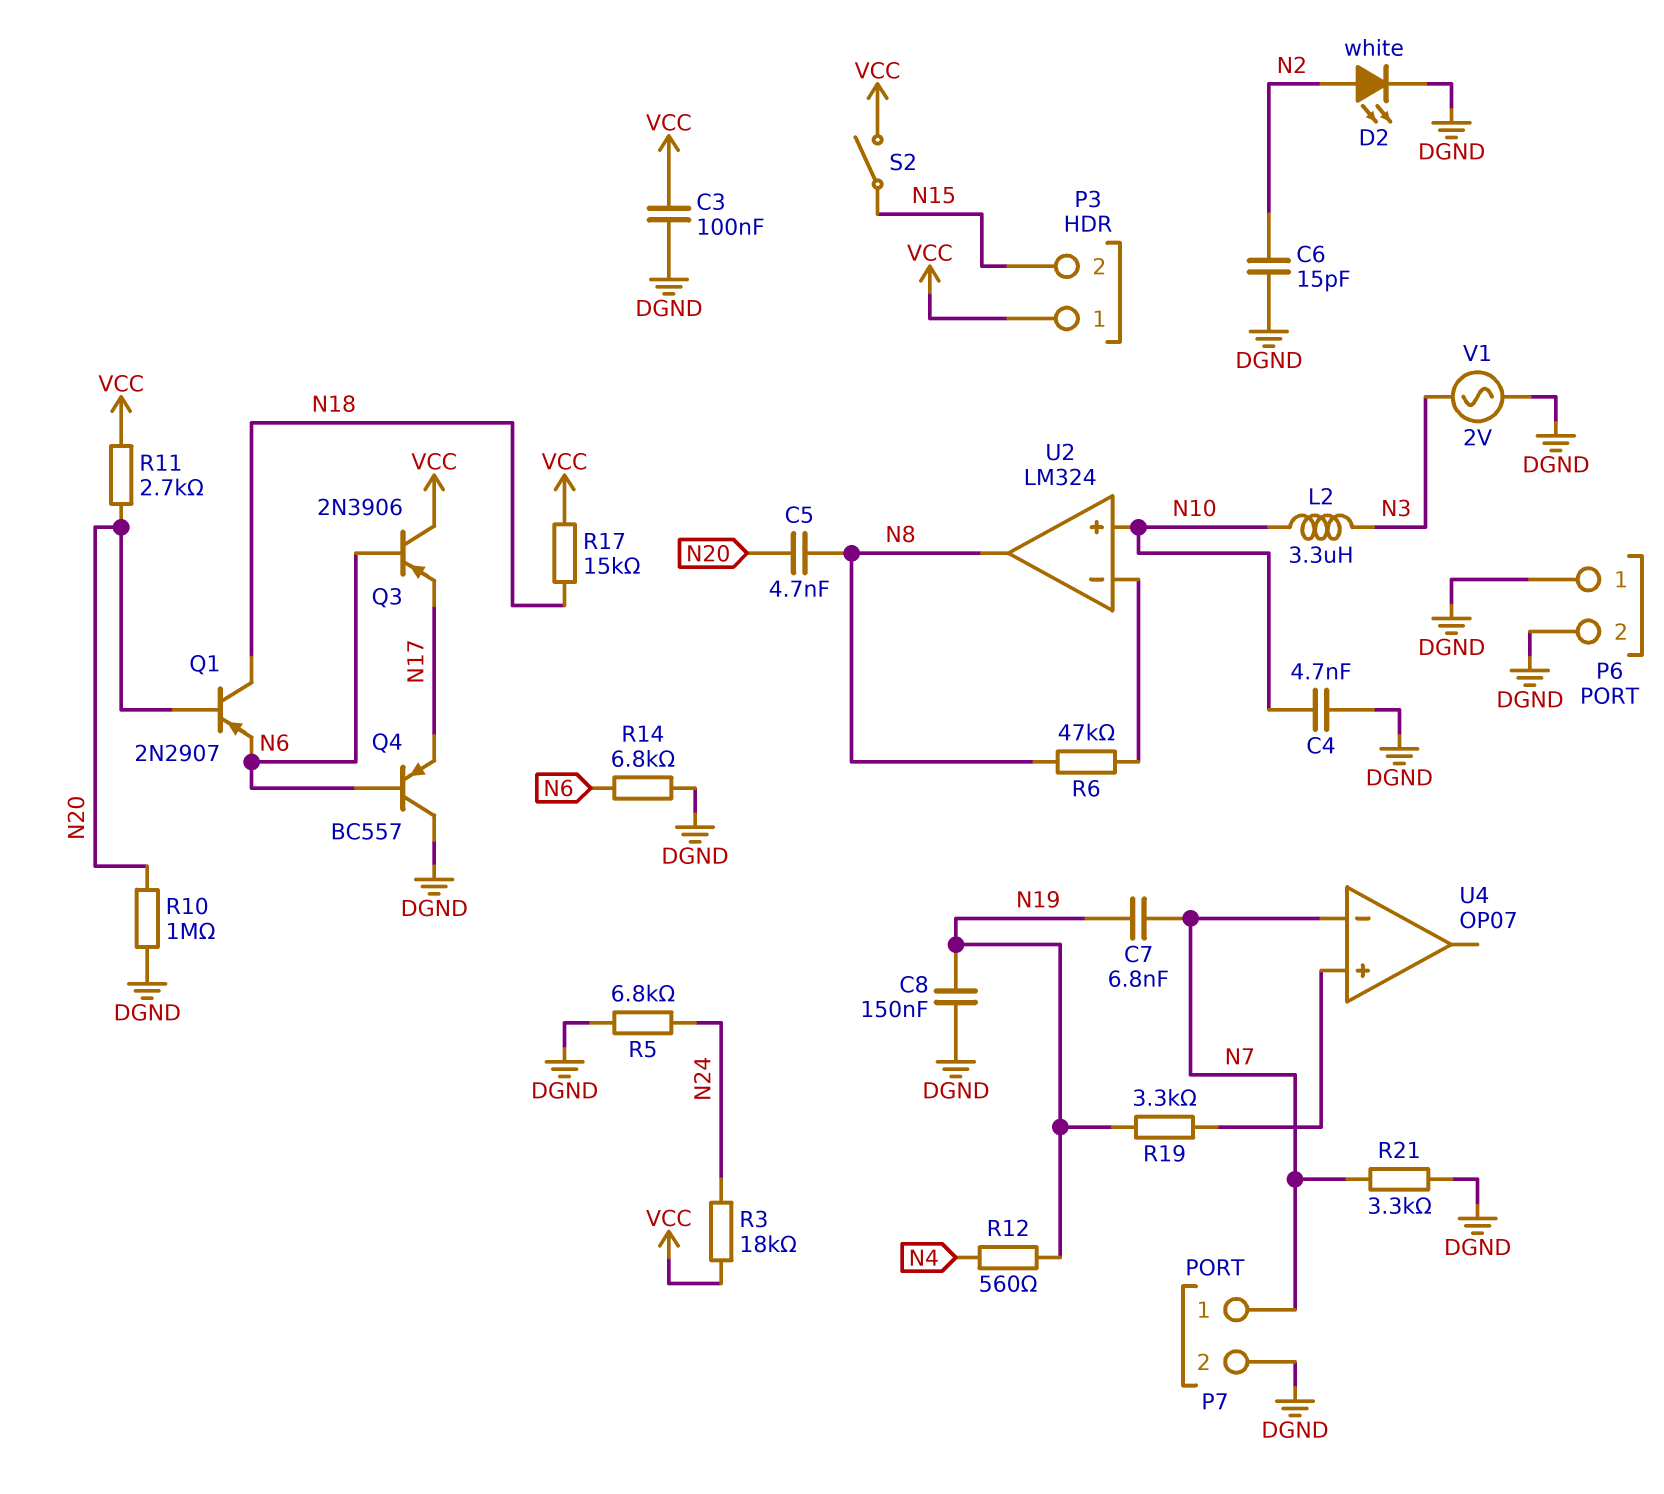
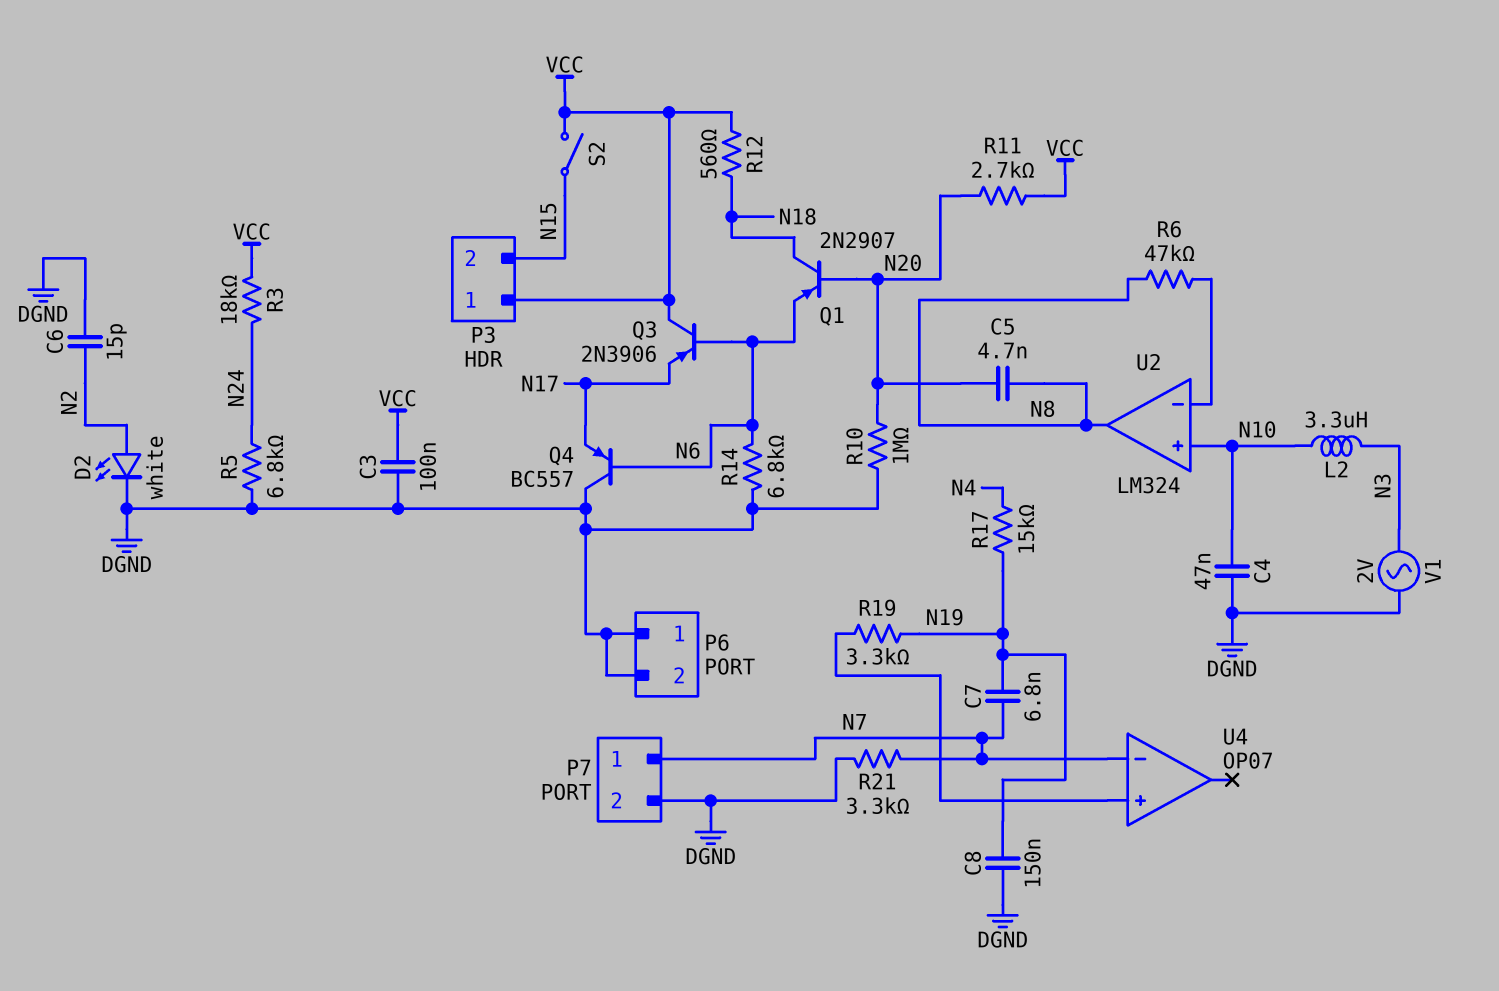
C4: 4.7nF (DGND, N10) -> 47nF (DGND, N10)
R12: 560 (N4, N19) -> 560 (N18, VCC)
R17: 15k (N18, VCC) -> 15k (N4, N19)

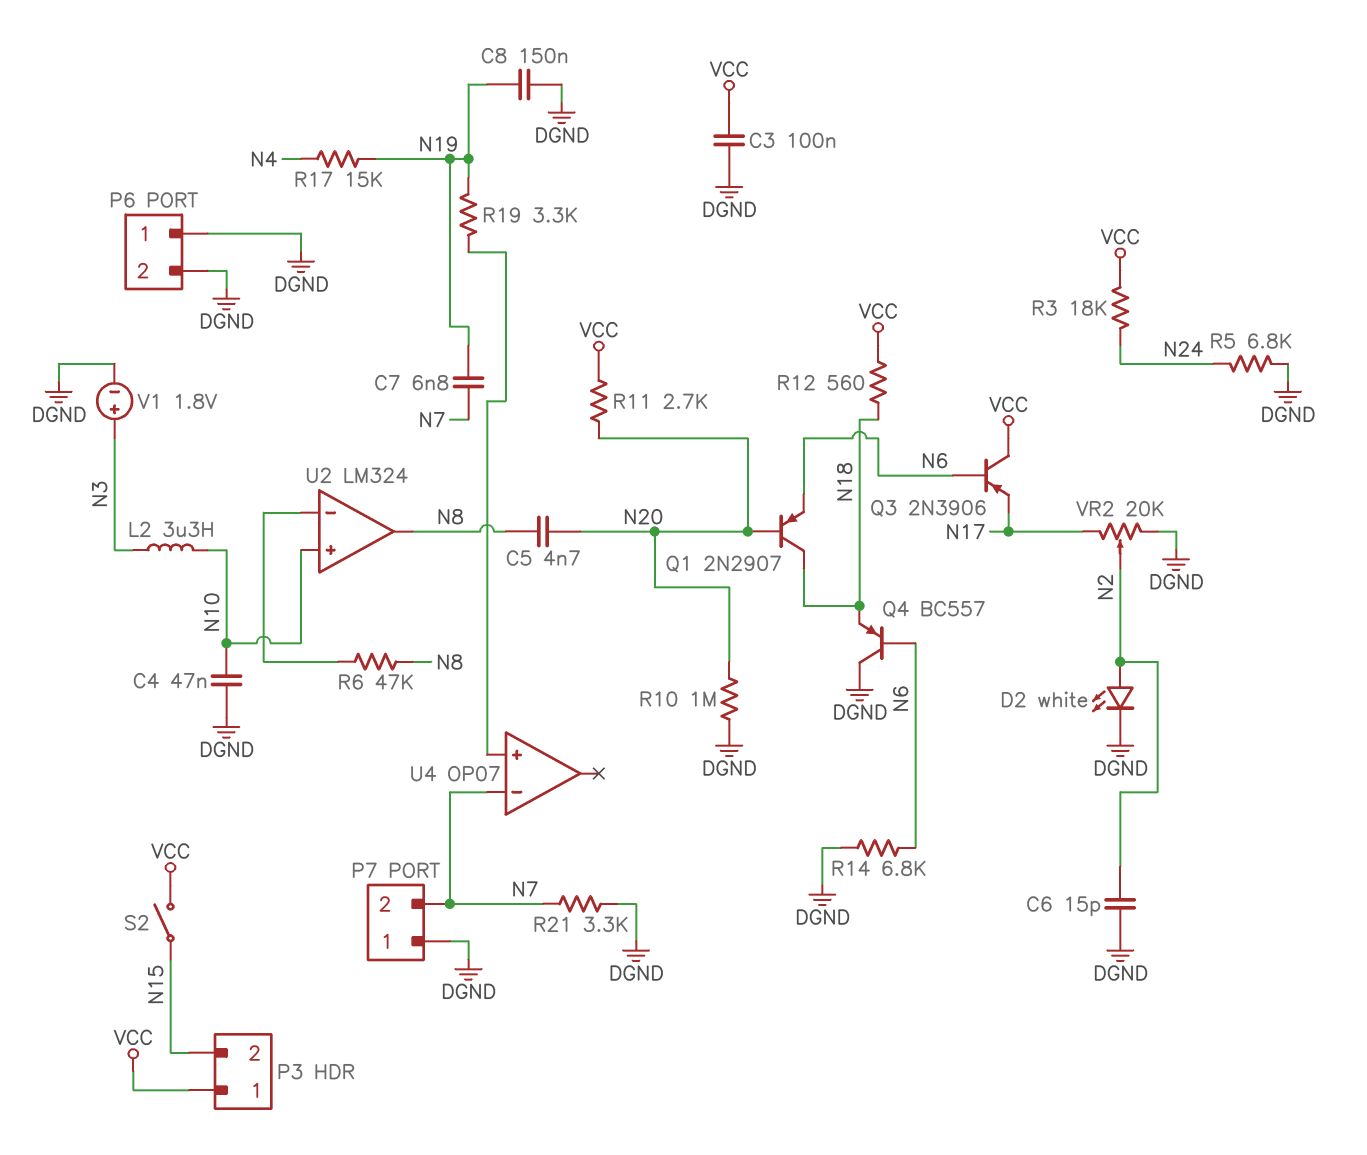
P7 pin 1: N7 -> DGND
P7 pin 2: DGND -> N7
Q4: PNP BC557 (B N6, C DGND, E N17) -> PNP BC557 (B N6, C DGND, E N18)
V1: AC 2V (DGND, N3) -> 1.8V (plus N3, minus DGND)
VR2: none -> 20k (DGND, N17, wiper N2)

